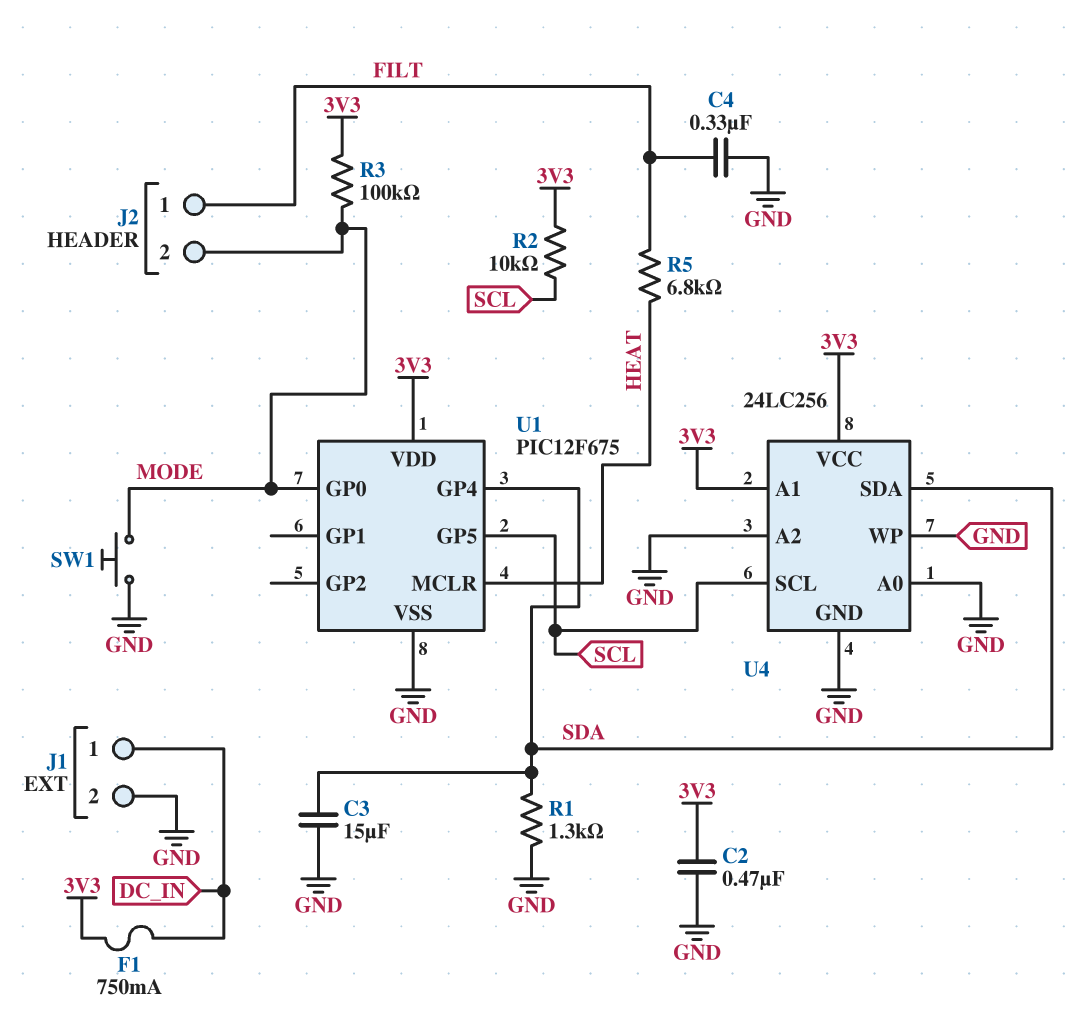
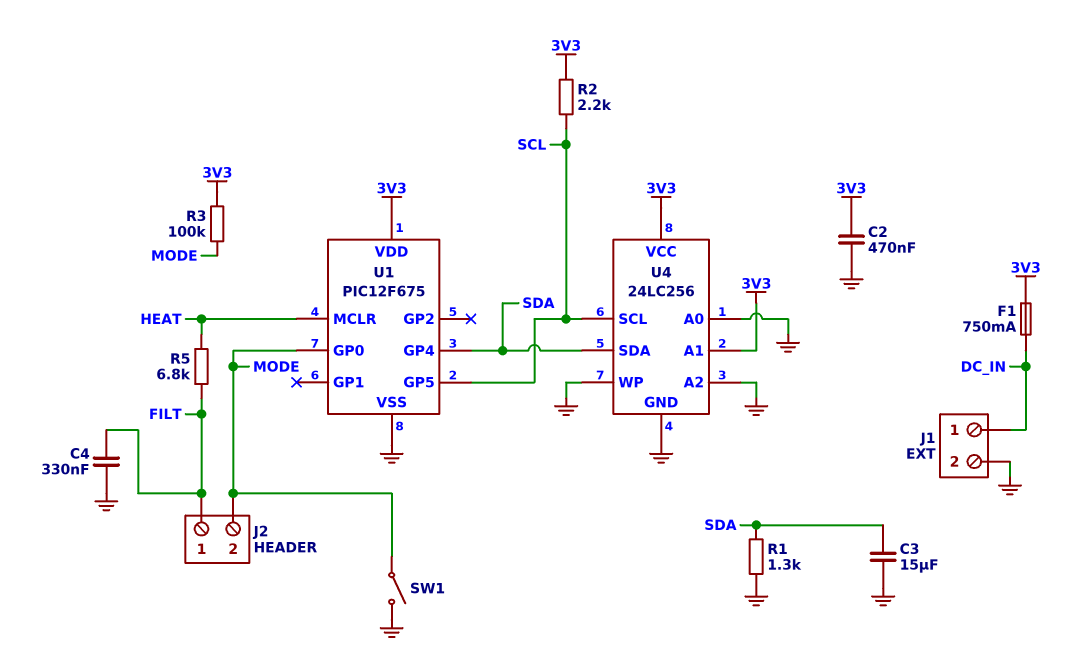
R2: 10k (3V3, SCL) -> 2.2k (3V3, SCL)
SW1: button (GND, MODE) -> switch (GND, MODE)

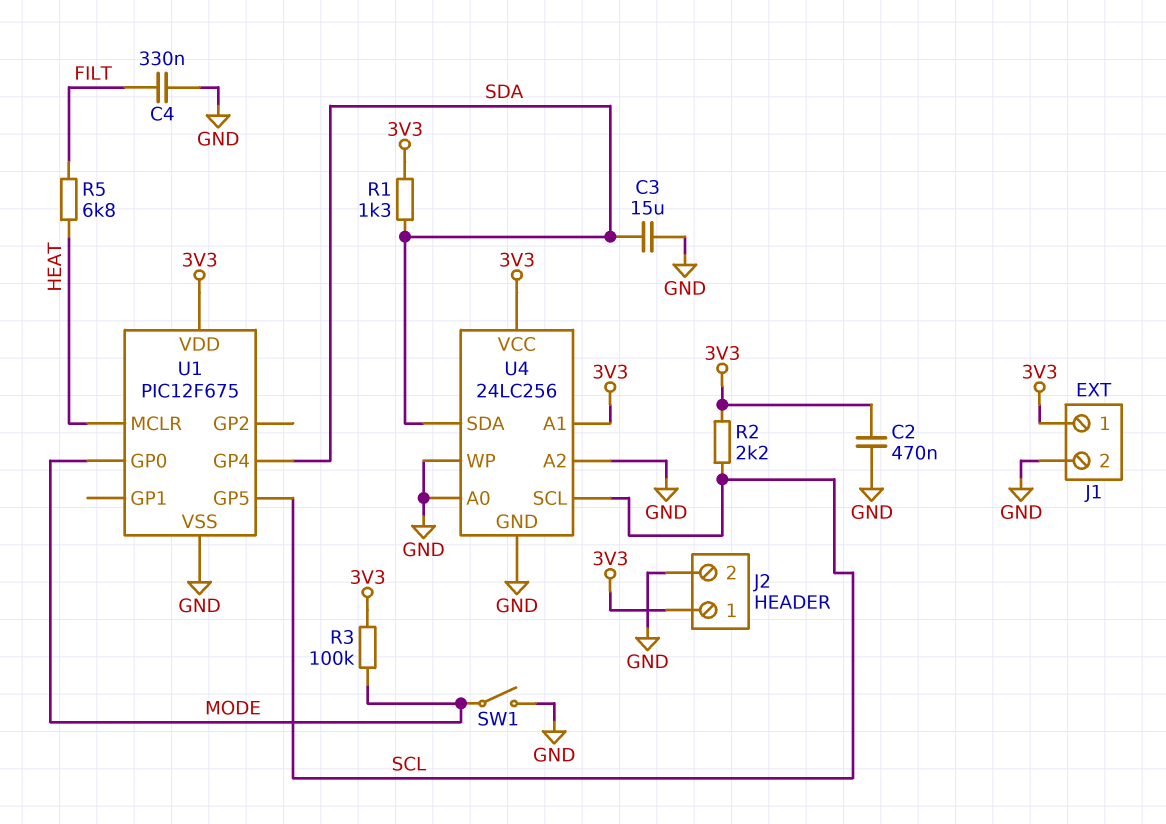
F1: 750mA (3V3, DC_IN) -> none
J1 pin 1: DC_IN -> 3V3
J2 pin 1: FILT -> 3V3
J2 pin 2: MODE -> GND
R1: 1.3k (GND, SDA) -> 1.3k (3V3, SDA)

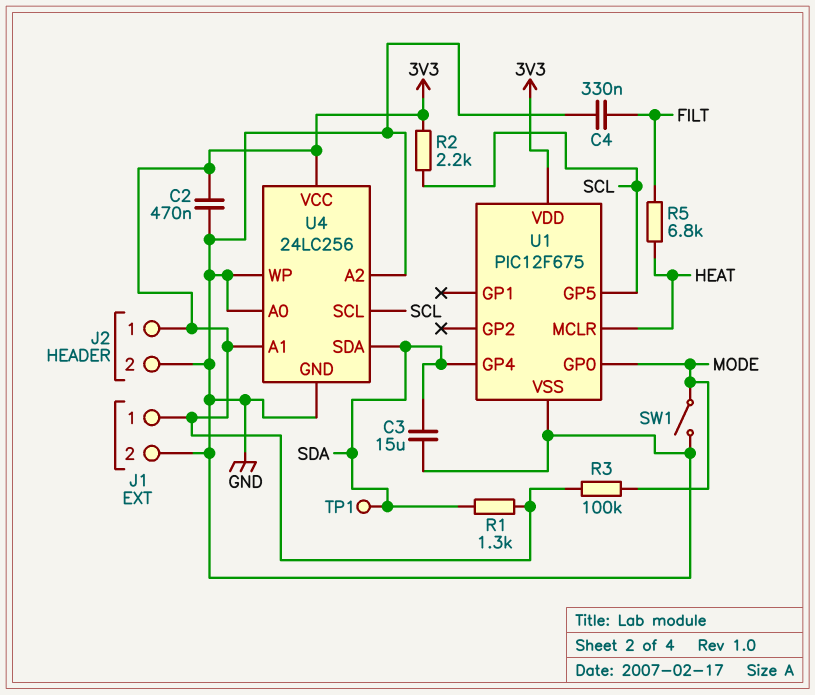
TP1: none -> test point (SDA)

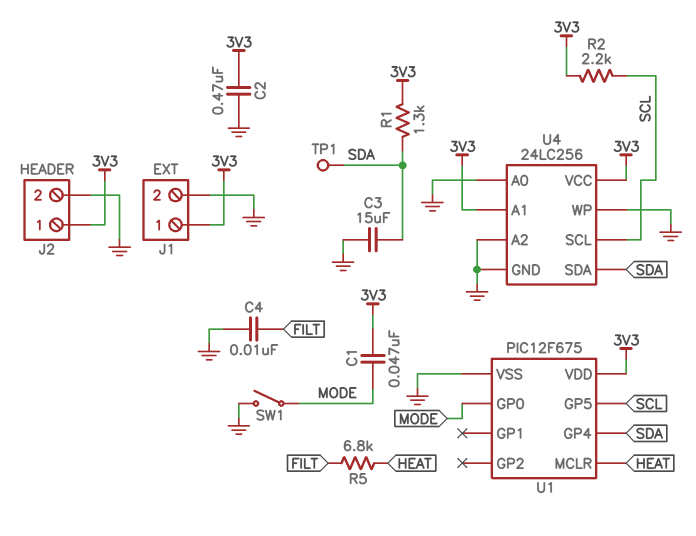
C1: none -> 47nF (3V3, MODE)
C4: 330nF (FILT, GND) -> 10nF (FILT, GND)
R3: 100k (3V3, MODE) -> none

